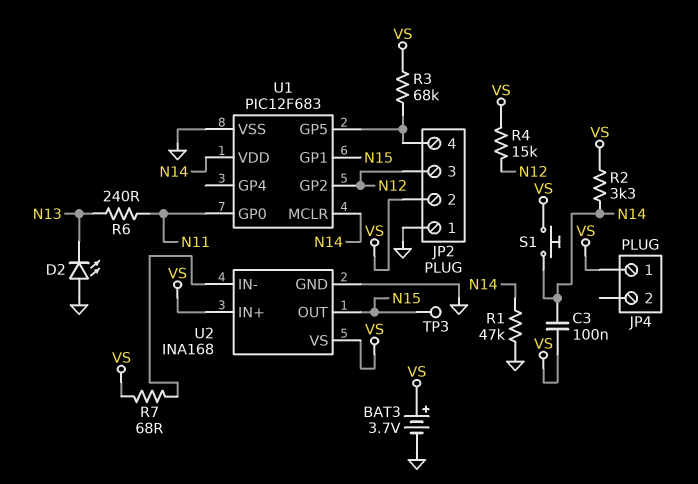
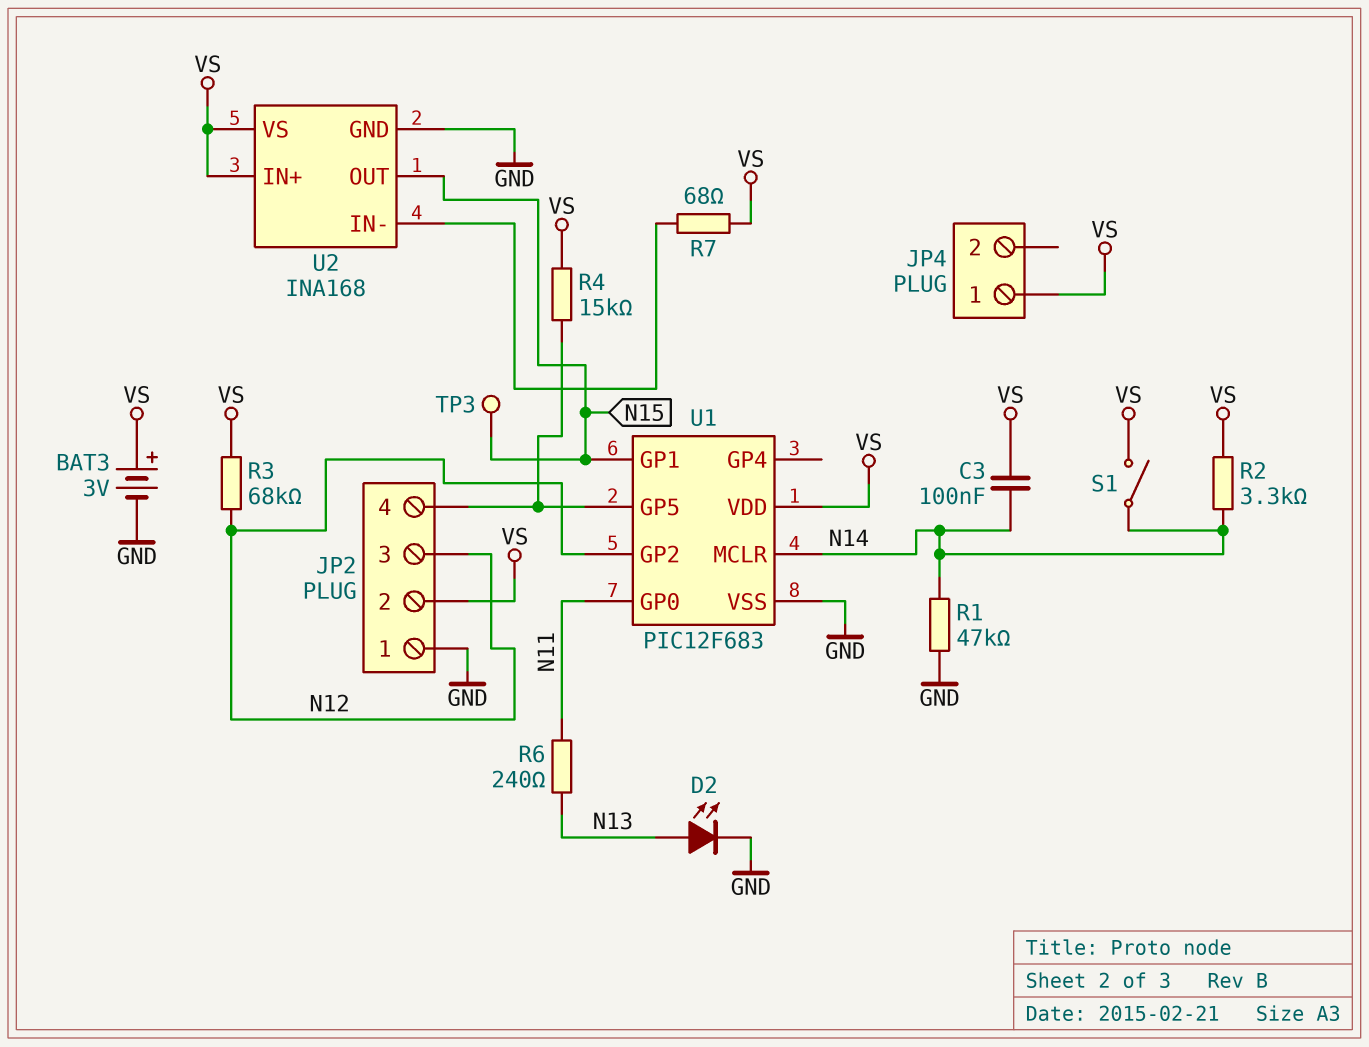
BAT3: 3.7V (plus VS, minus GND) -> 3V (plus VS, minus GND)
D2: LED (A GND, K N13) -> LED (A N13, K GND)
R3: 68k (JP2/4, VS) -> 68k (N12, VS)
R4: 15k (N12, VS) -> 15k (JP2/4, VS)
S1: button (N14, VS) -> switch (N14, VS)
U1 pin VDD: N14 -> VS

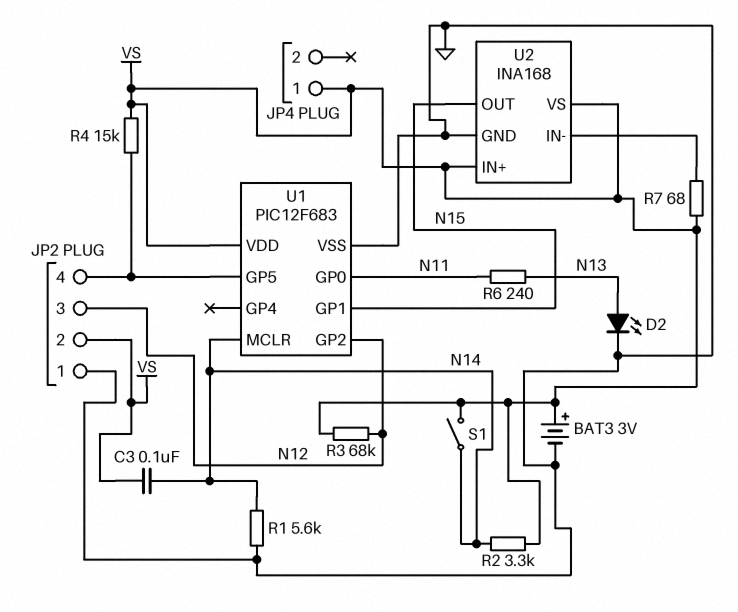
R1: 47k (GND, N14) -> 5.6k (GND, N14)
TP3: test point (N15) -> none

